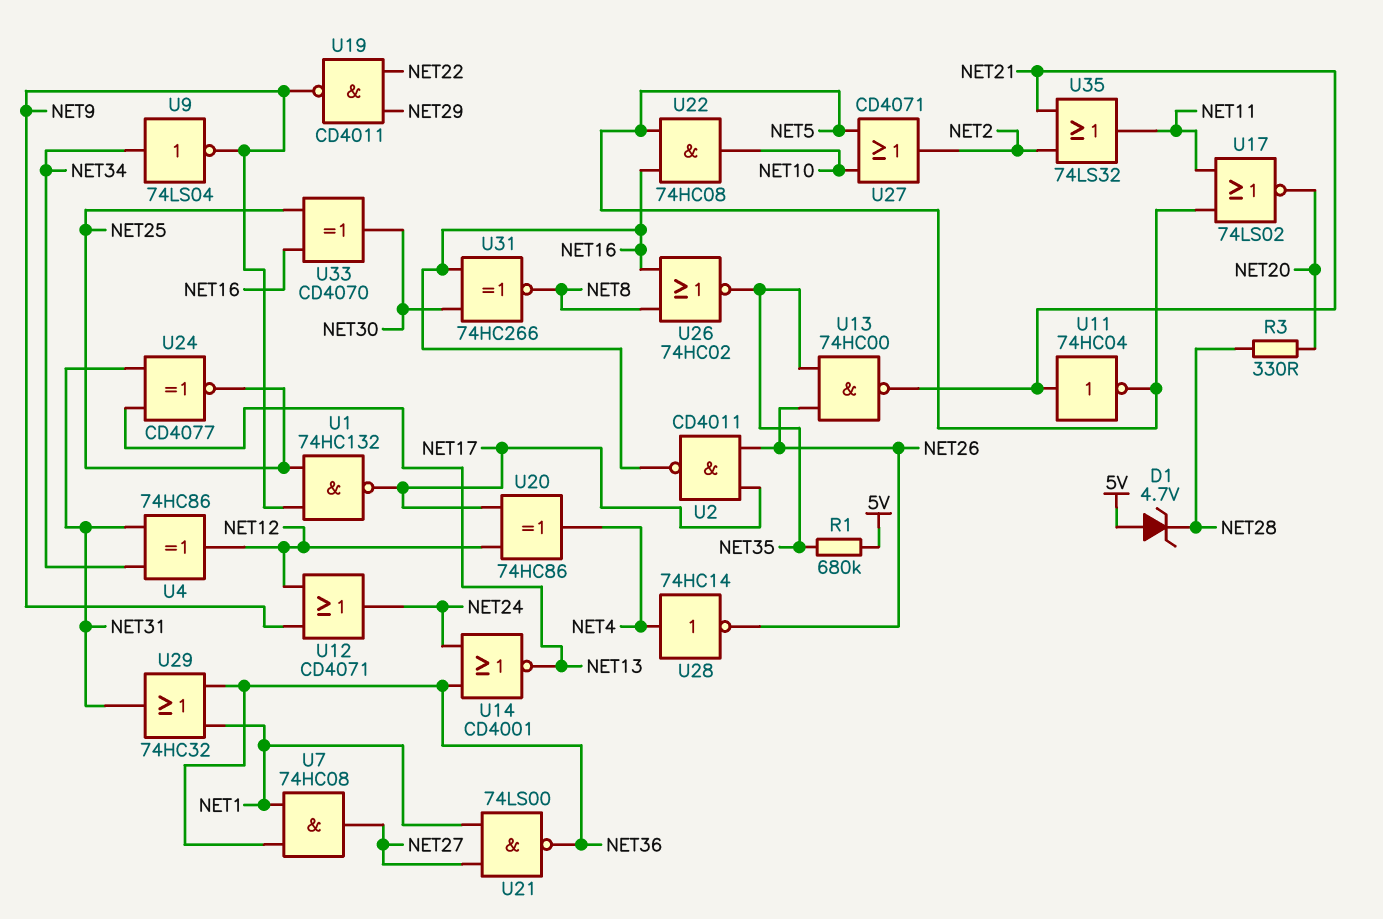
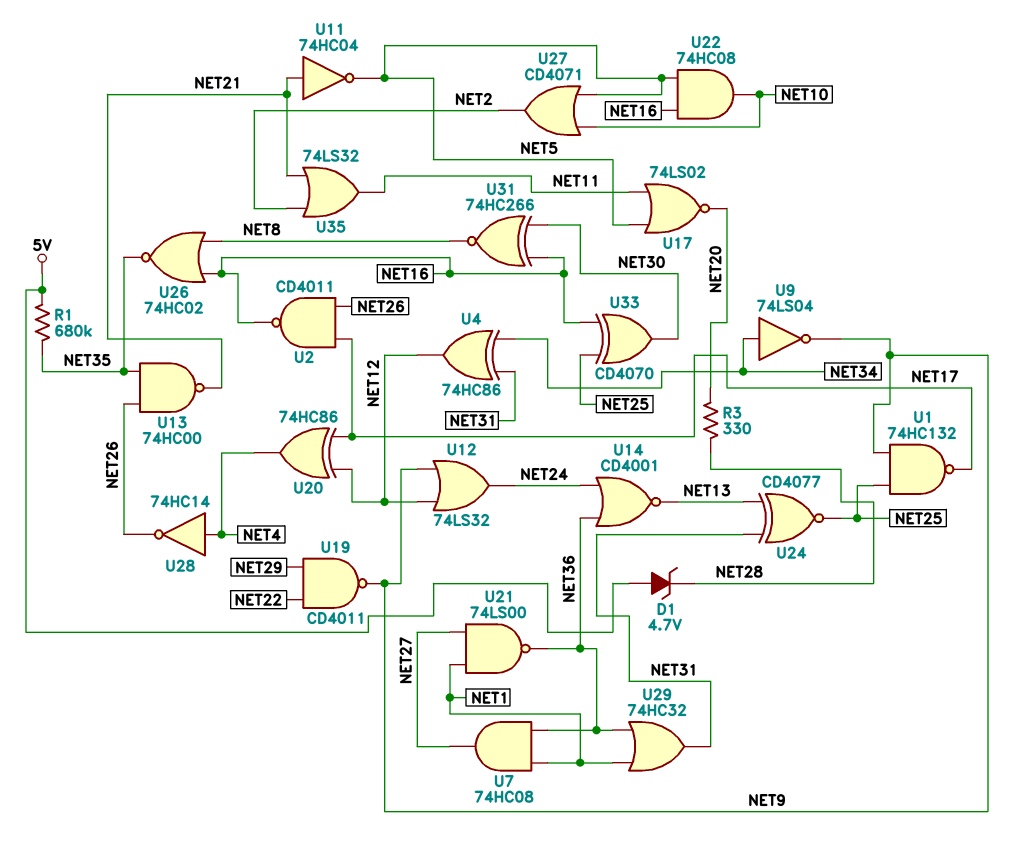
U12: OR CD4071 (in NET9, in NET12, out NET24) -> OR 74LS32 (in NET9, in NET12, out NET24)

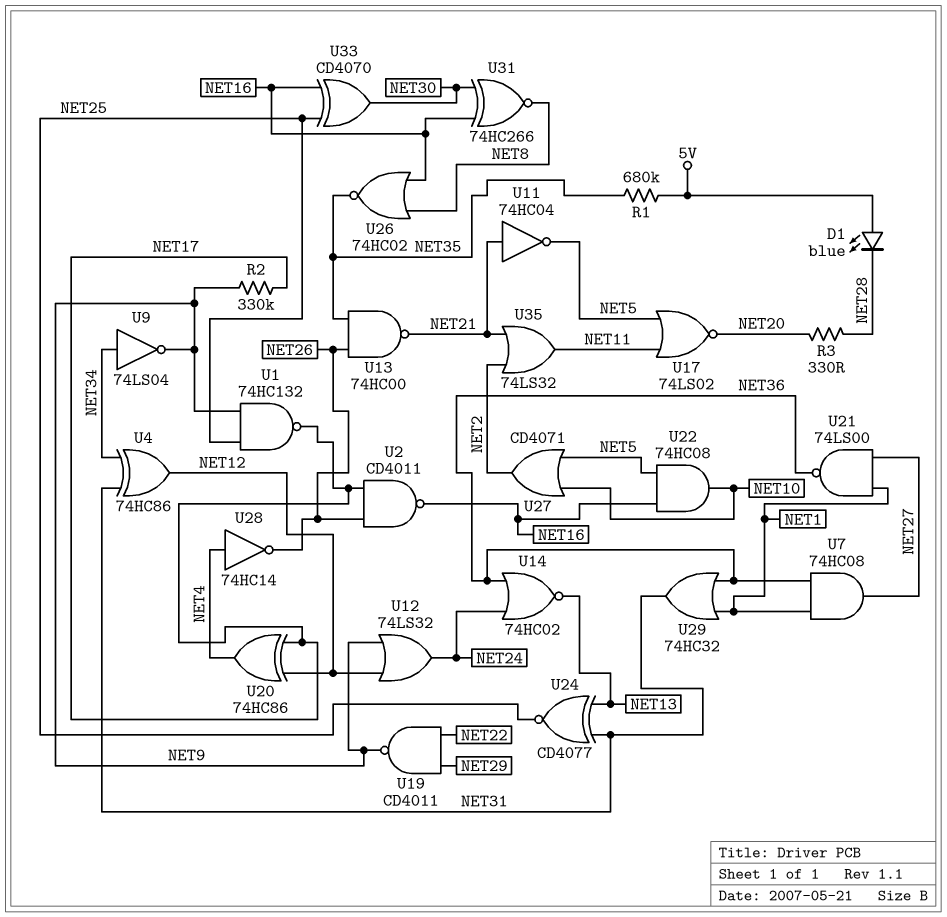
D1: zener 4.7V (A 5V, K NET28) -> LED blue (A 5V, K NET28)
R2: none -> 330k (NET9, NET17)
U14: NOR CD4001 (in NET24, in NET36, out NET13) -> NOR 74HC02 (in NET24, in NET36, out NET13)

